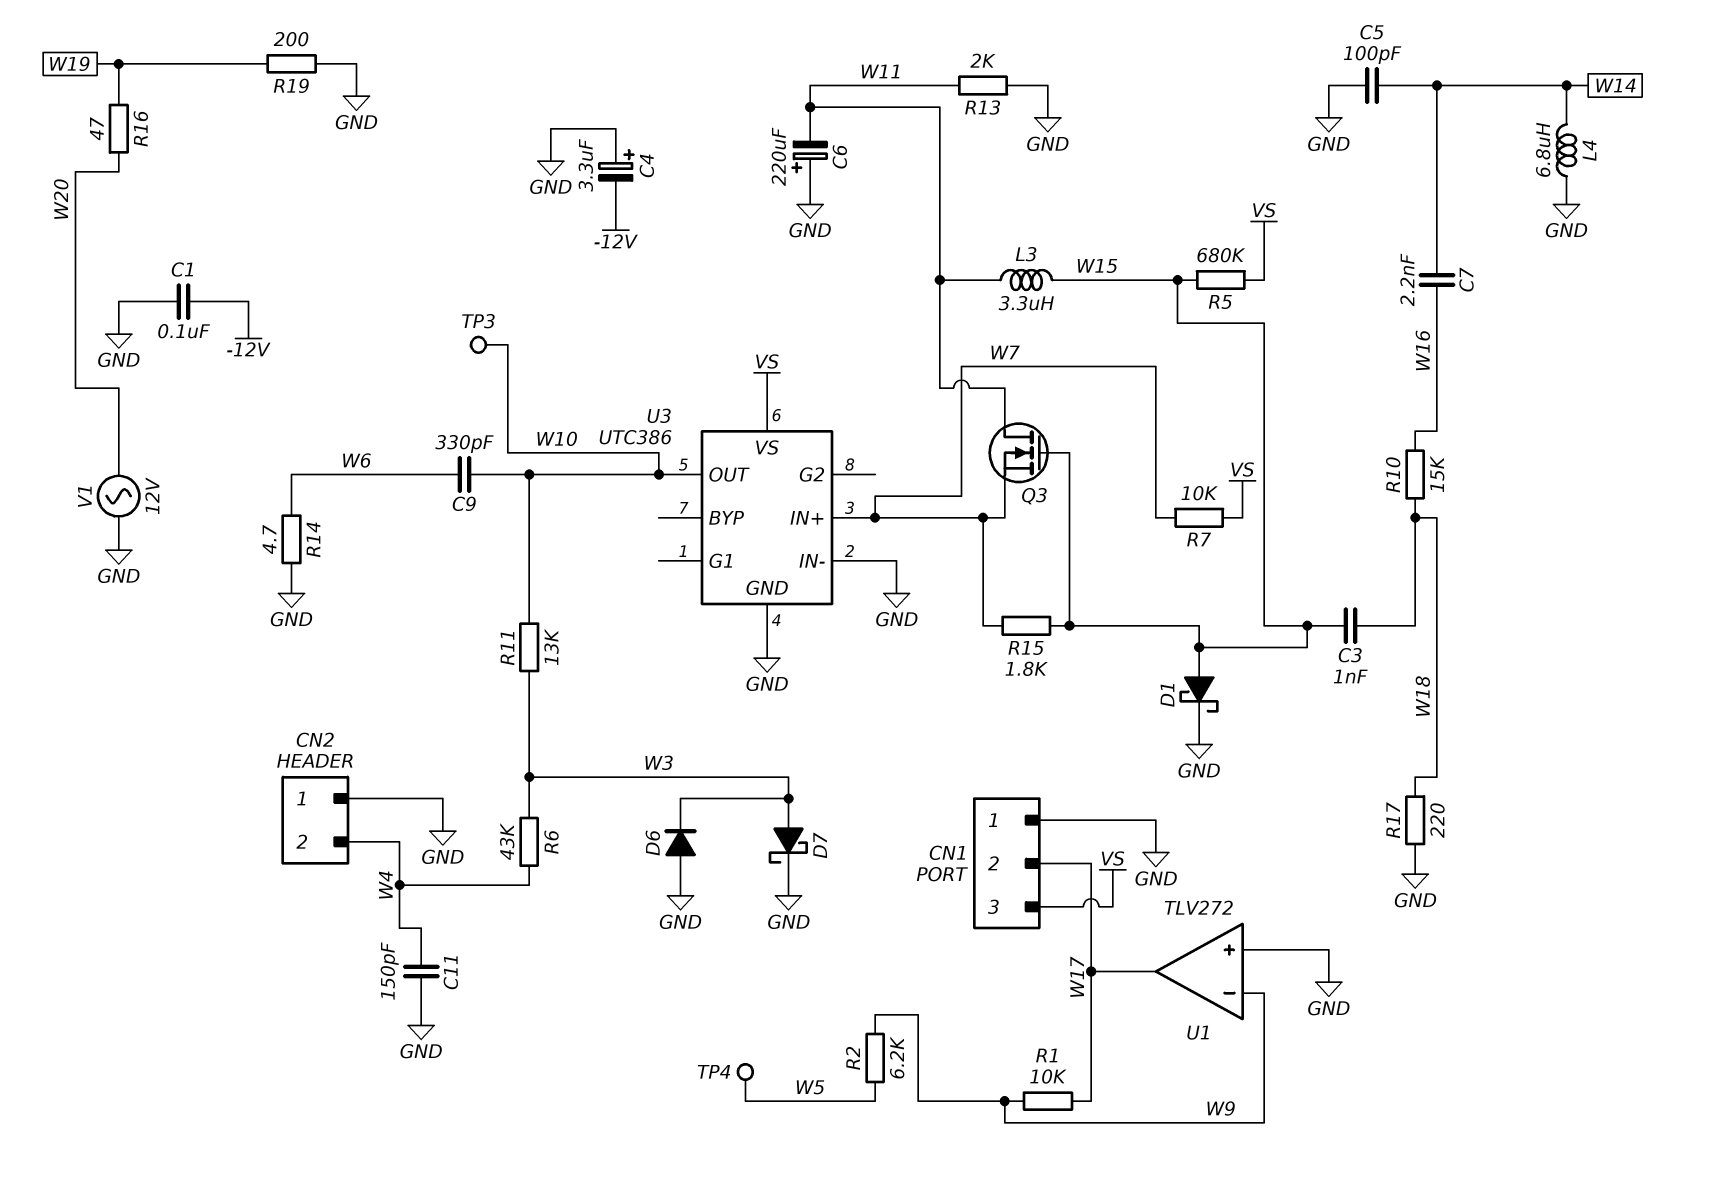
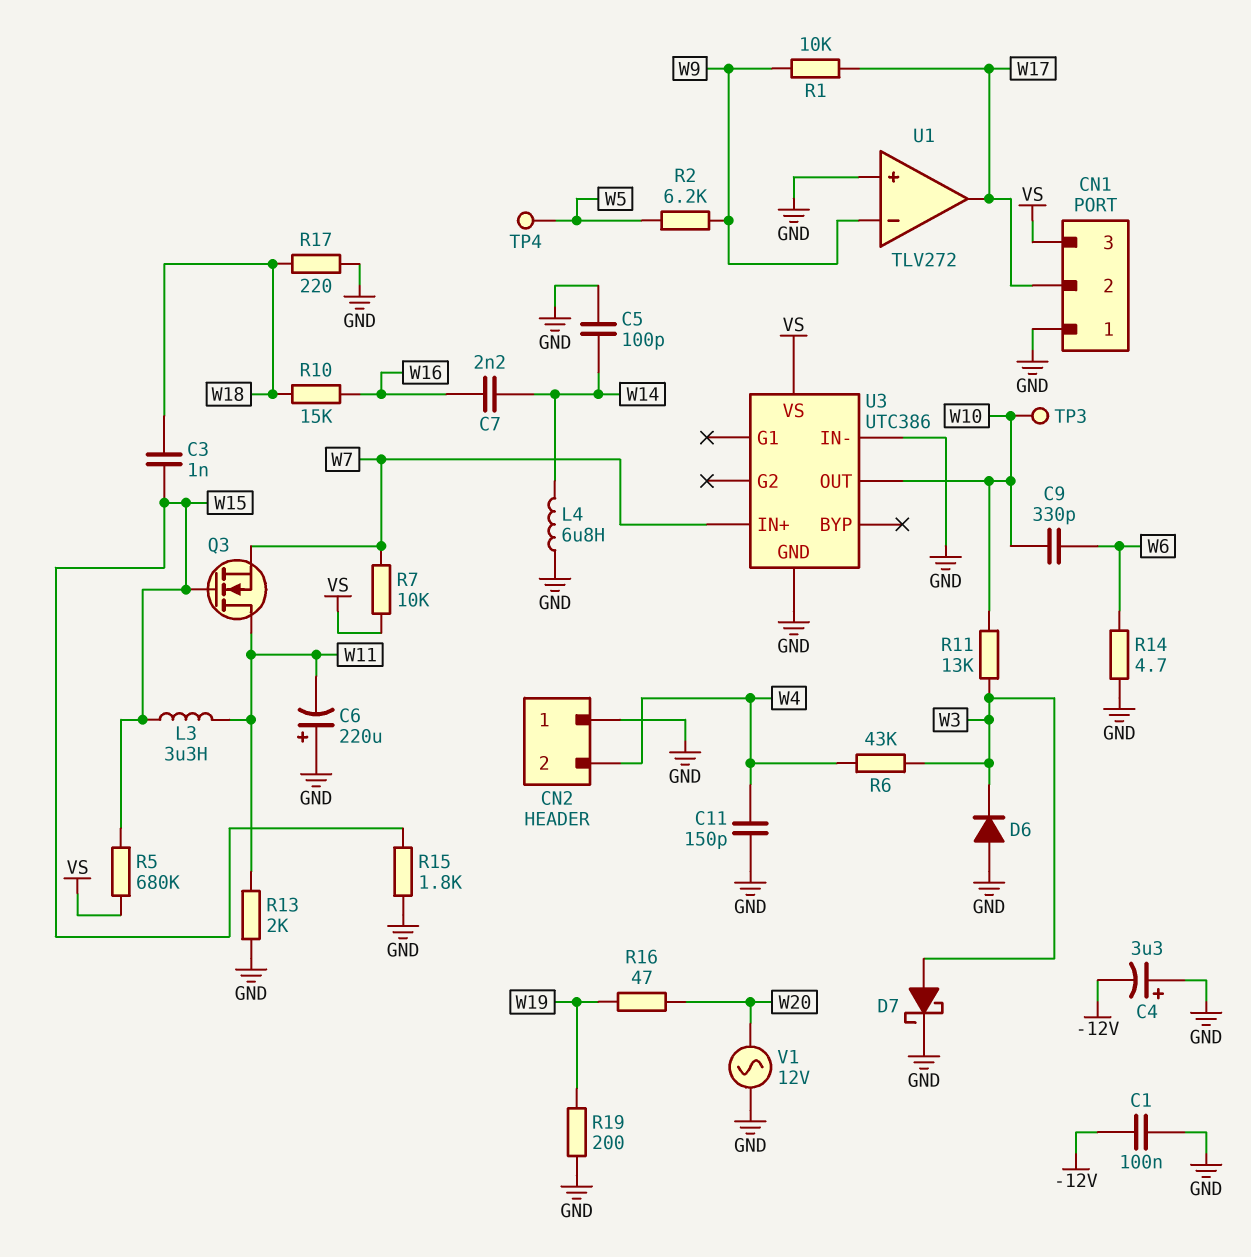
D1: schottky (A W15, K GND) -> none
R15: 1.8k (W7, W15) -> 1.8k (GND, W15)

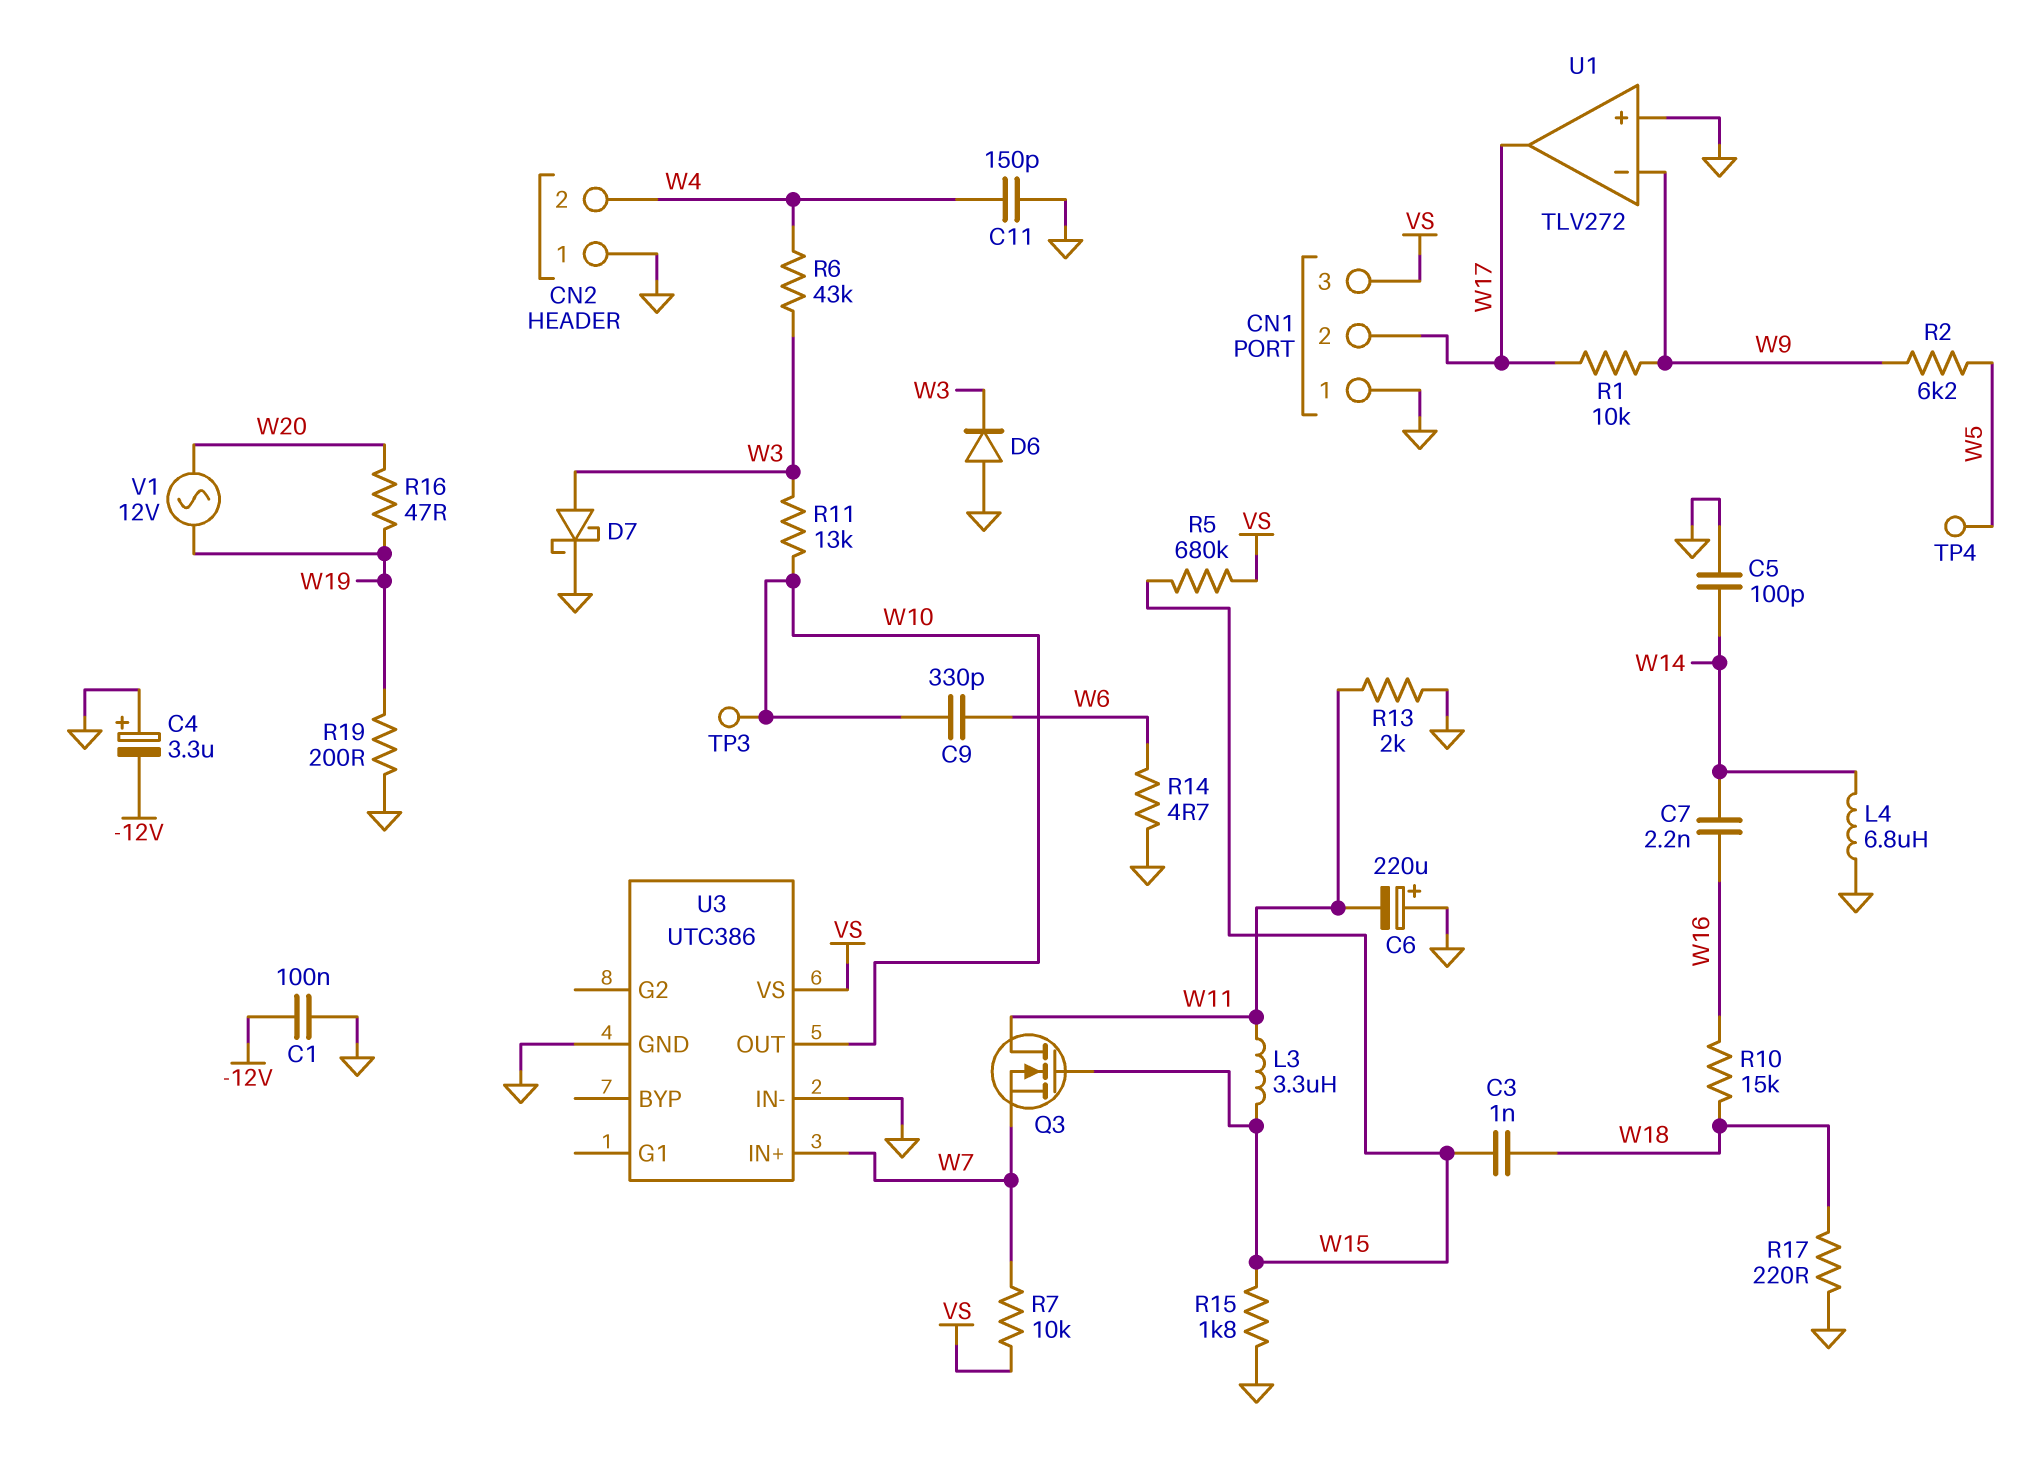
V1: AC 12V (GND, W20) -> AC 12V (W19, W20)

